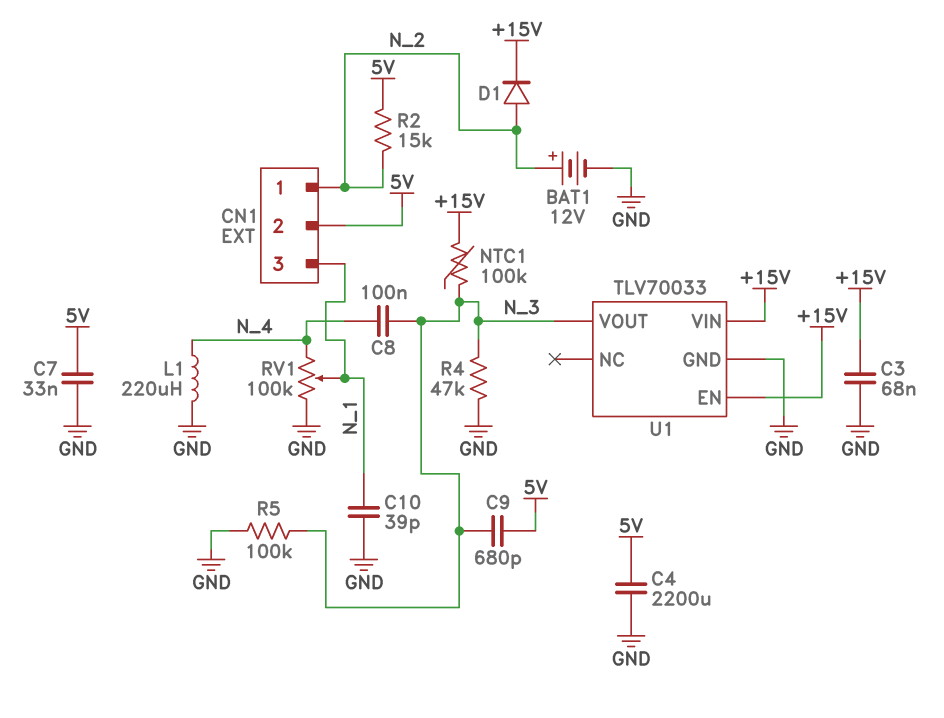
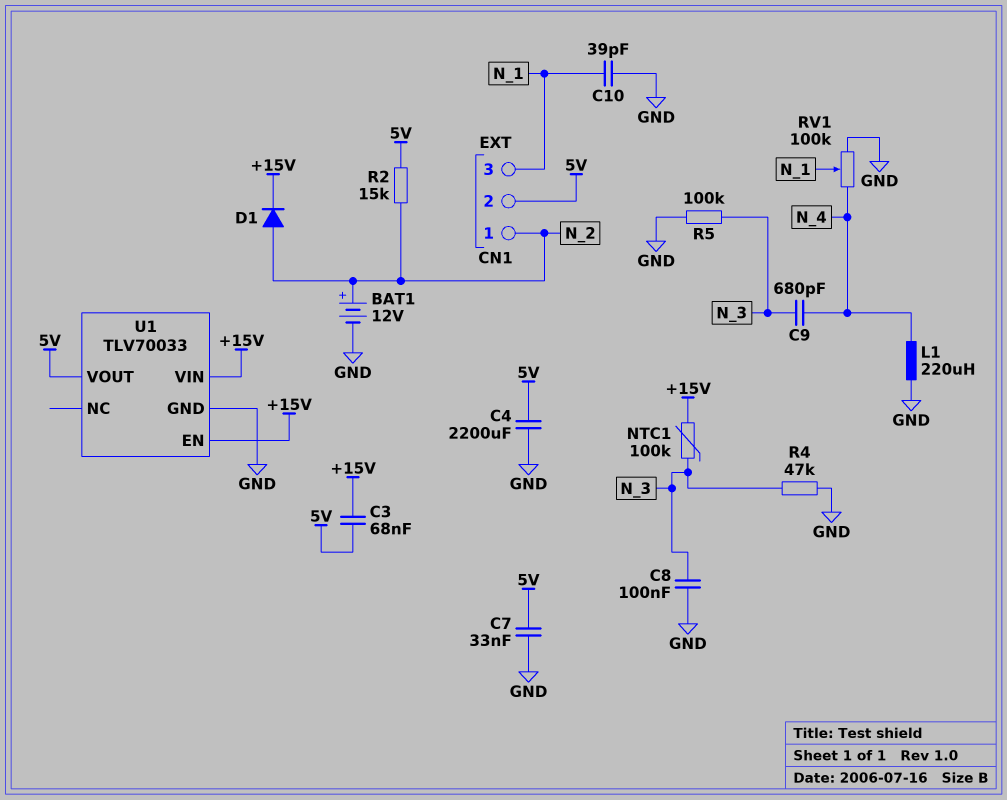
C3: 68nF (+15V, GND) -> 68nF (+15V, 5V)
C8: 100nF (N_3, N_4) -> 100nF (GND, N_3)
C9: 680pF (5V, N_3) -> 680pF (N_3, N_4)
U1 pin VOUT: N_3 -> 5V

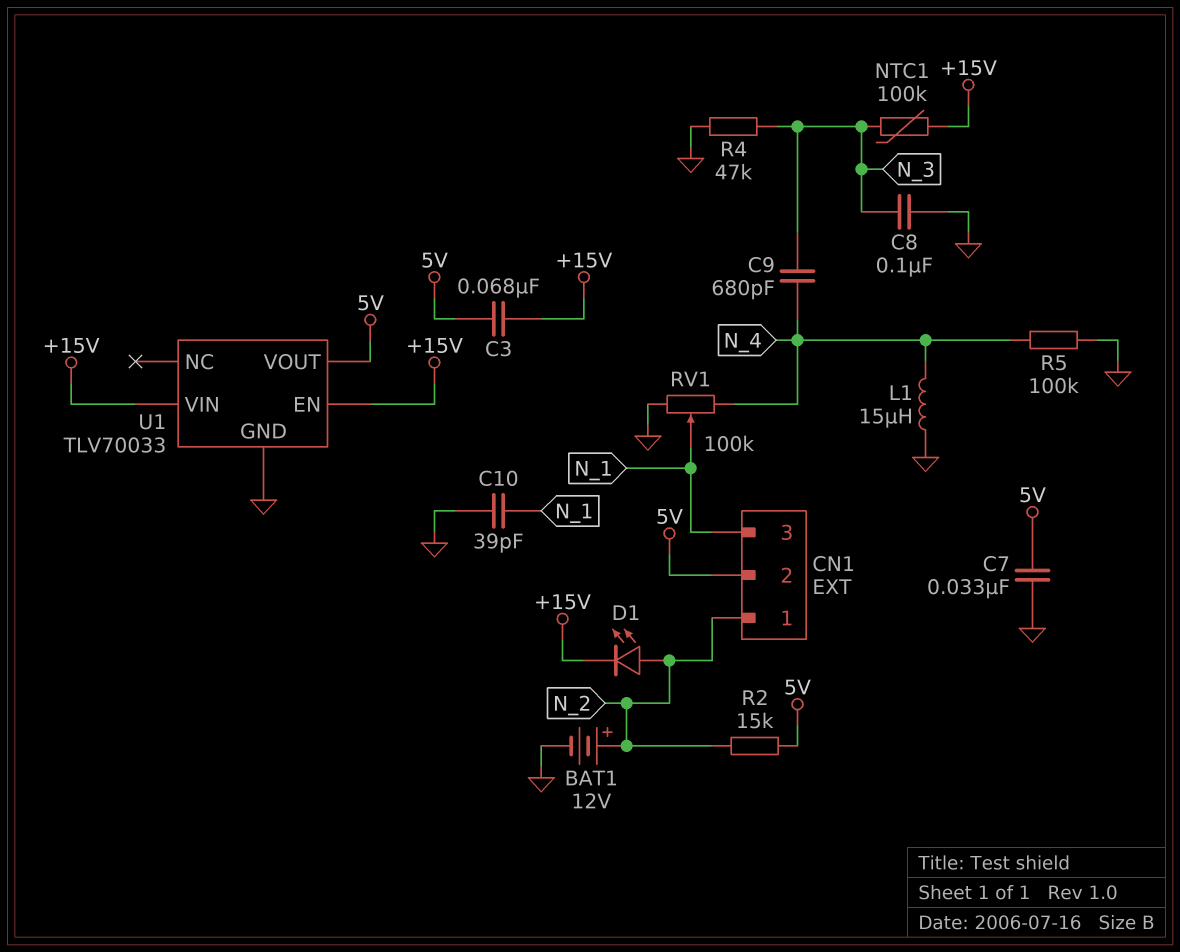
C4: 2200uF (5V, GND) -> none
D1: diode (A N_2, K +15V) -> LED (A N_2, K +15V)
L1: 220uH (GND, N_4) -> 15uH (GND, N_4)
R5: 100k (GND, N_3) -> 100k (GND, N_4)

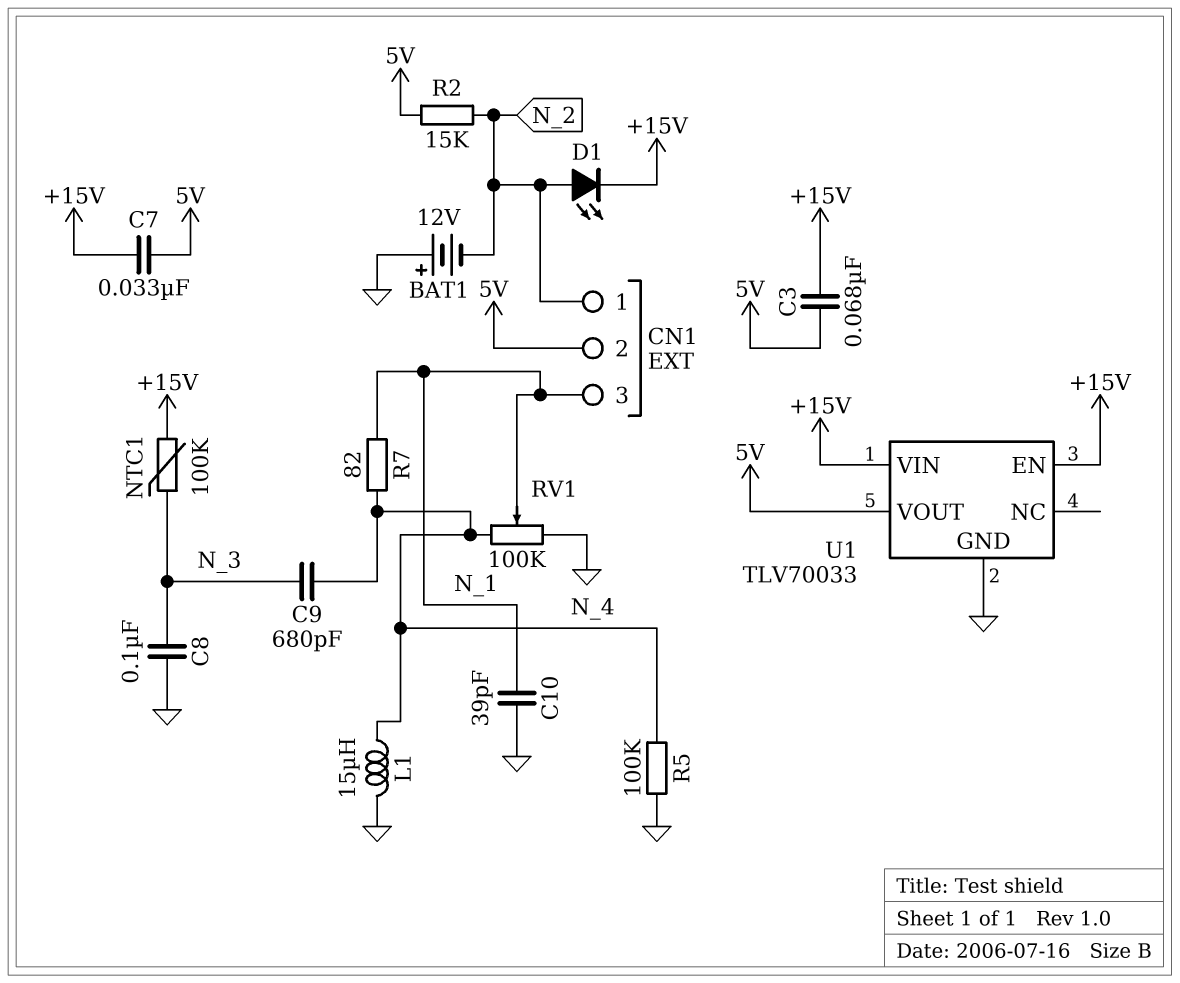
BAT1: 12V (plus N_2, minus GND) -> 12V (plus GND, minus N_2)
C7: 33nF (5V, GND) -> 33nF (+15V, 5V)
R4: 47k (GND, N_3) -> none
R7: none -> 82 (N_1, N_4)

